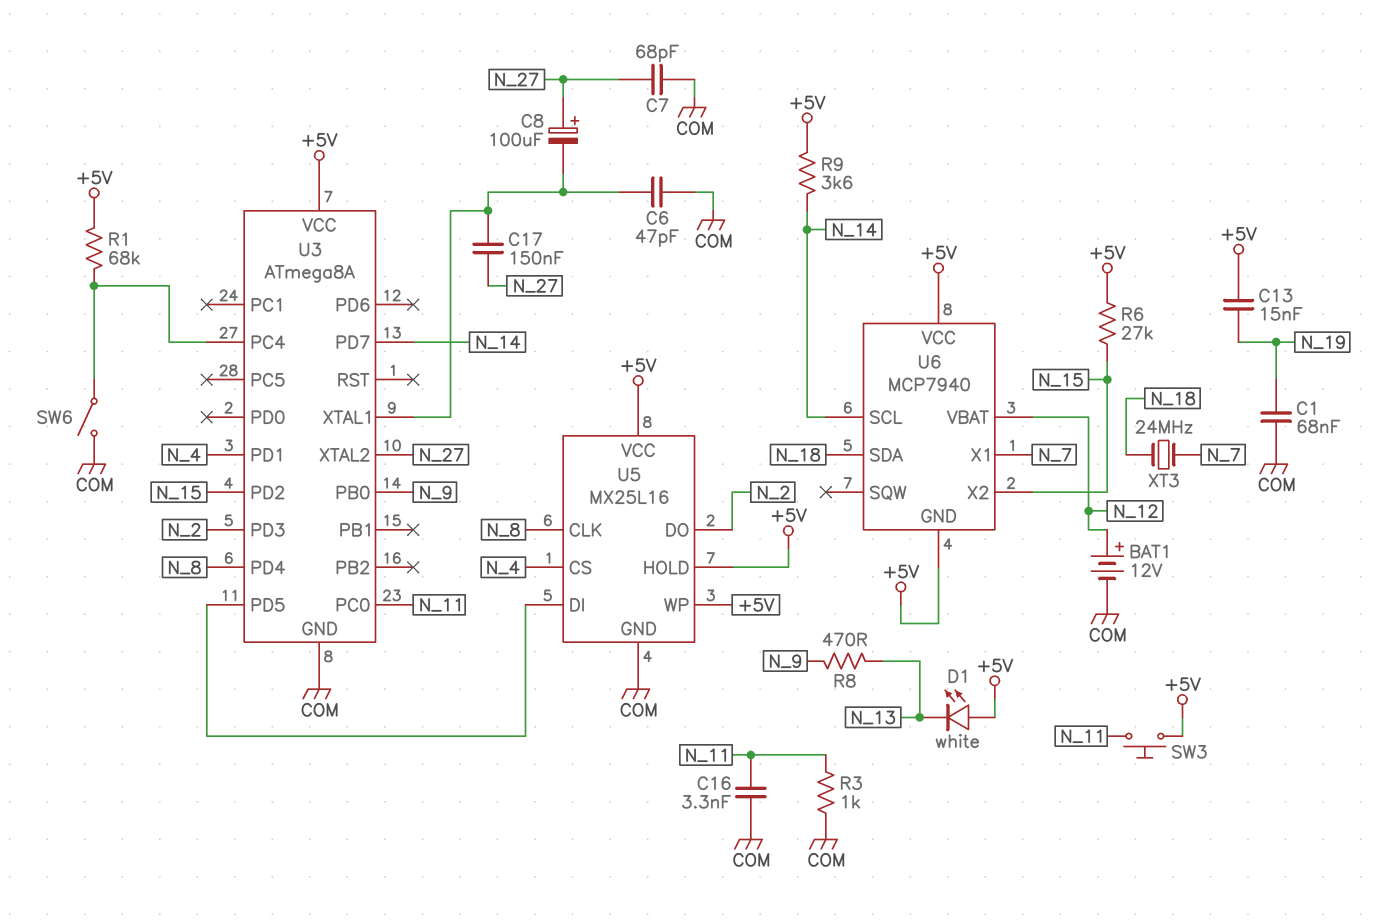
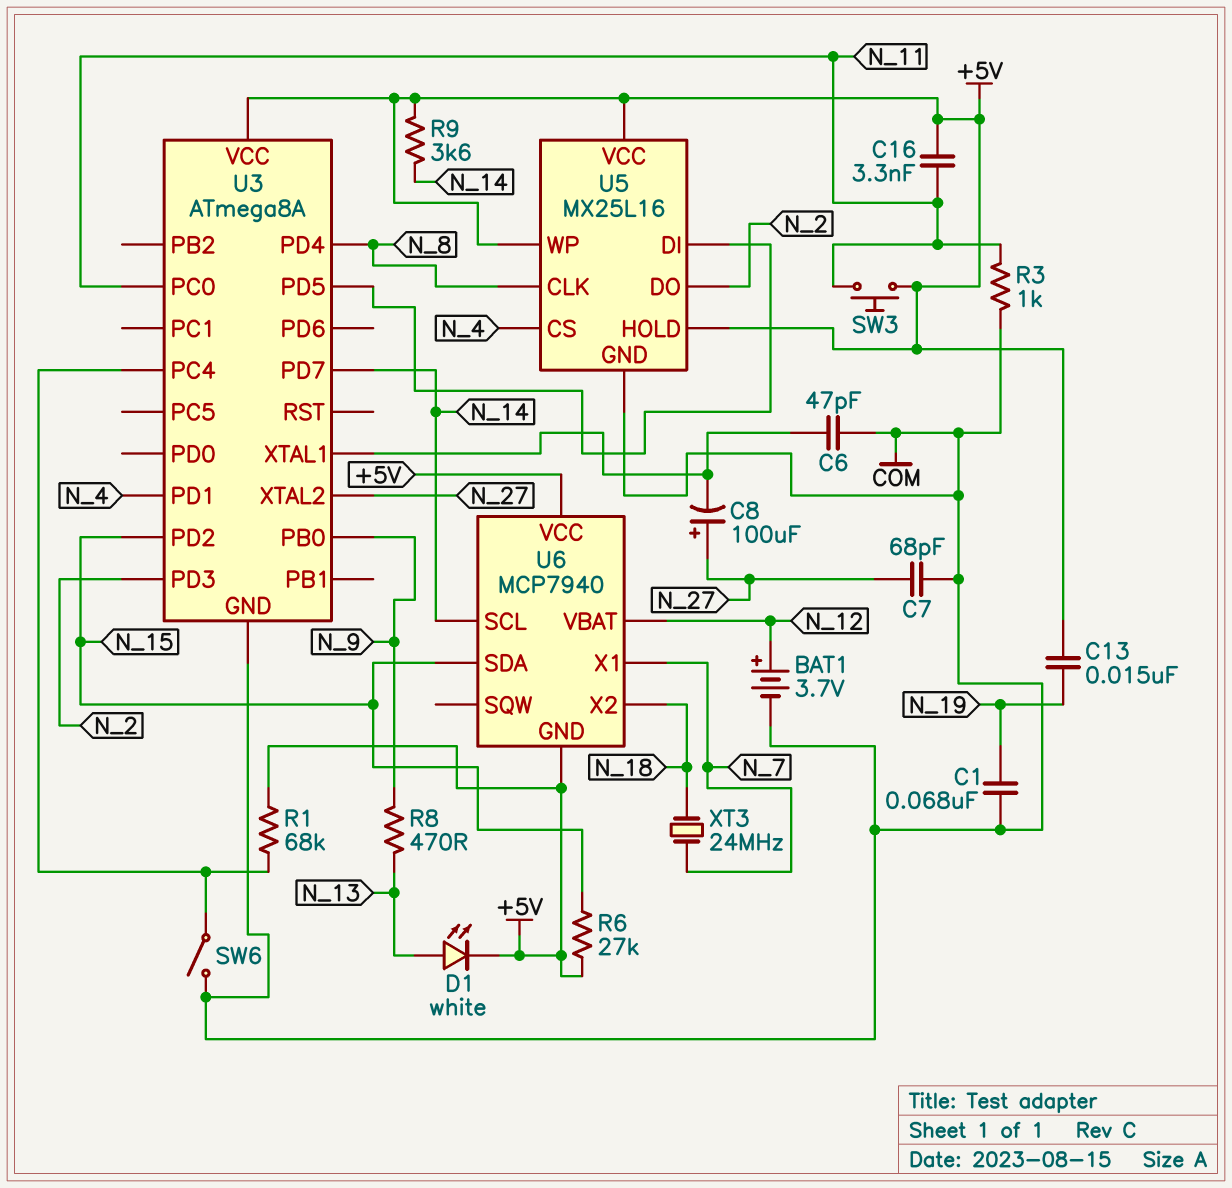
BAT1: 12V (plus N_12, minus COM) -> 3.7V (plus N_12, minus COM)
C16: 3.3nF (COM, N_11) -> 3.3nF (+5V, N_11)
C17: 150nF (N_27, U3/XTAL1) -> none
D1: LED white (A +5V, K N_13) -> LED white (A N_13, K +5V)
U6 pin SDA: N_18 -> N_15
U6 pin X2: N_15 -> N_18

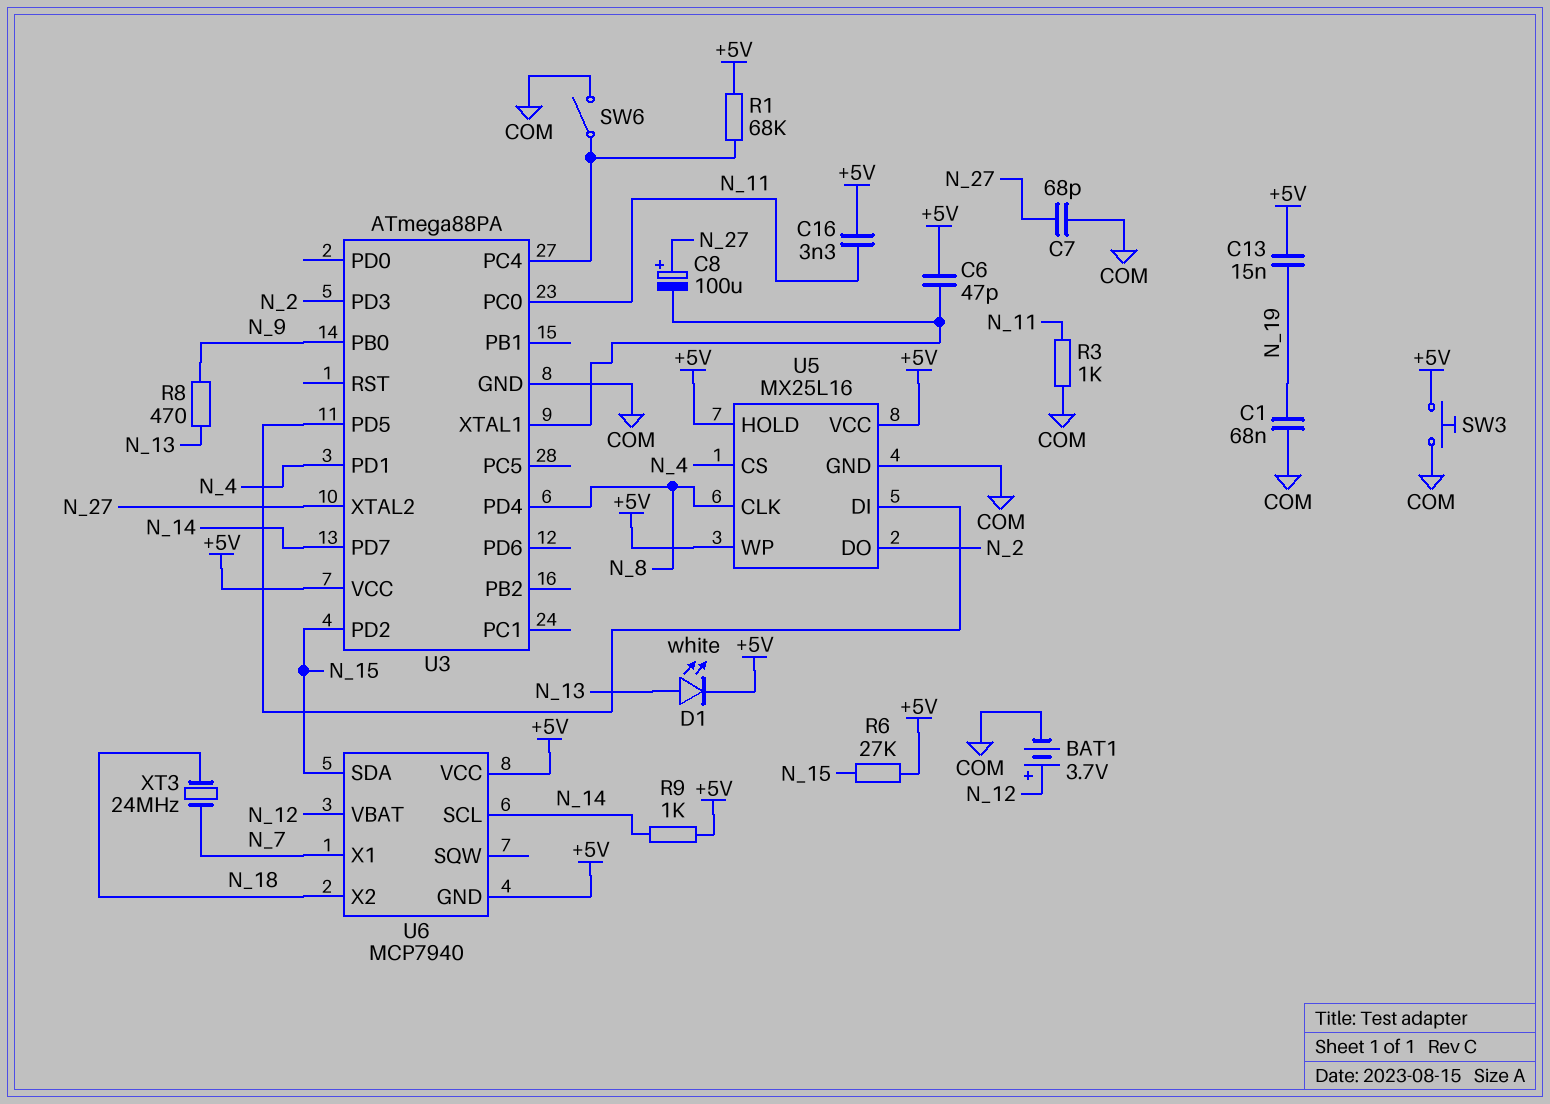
C6: 47pF (COM, U3/XTAL1) -> 47pF (+5V, U3/XTAL1)
R9: 3.6k (+5V, N_14) -> 1k (+5V, N_14)
SW3: button (+5V, N_11) -> button (+5V, COM)
U3: ATmega8A -> ATmega88PA

